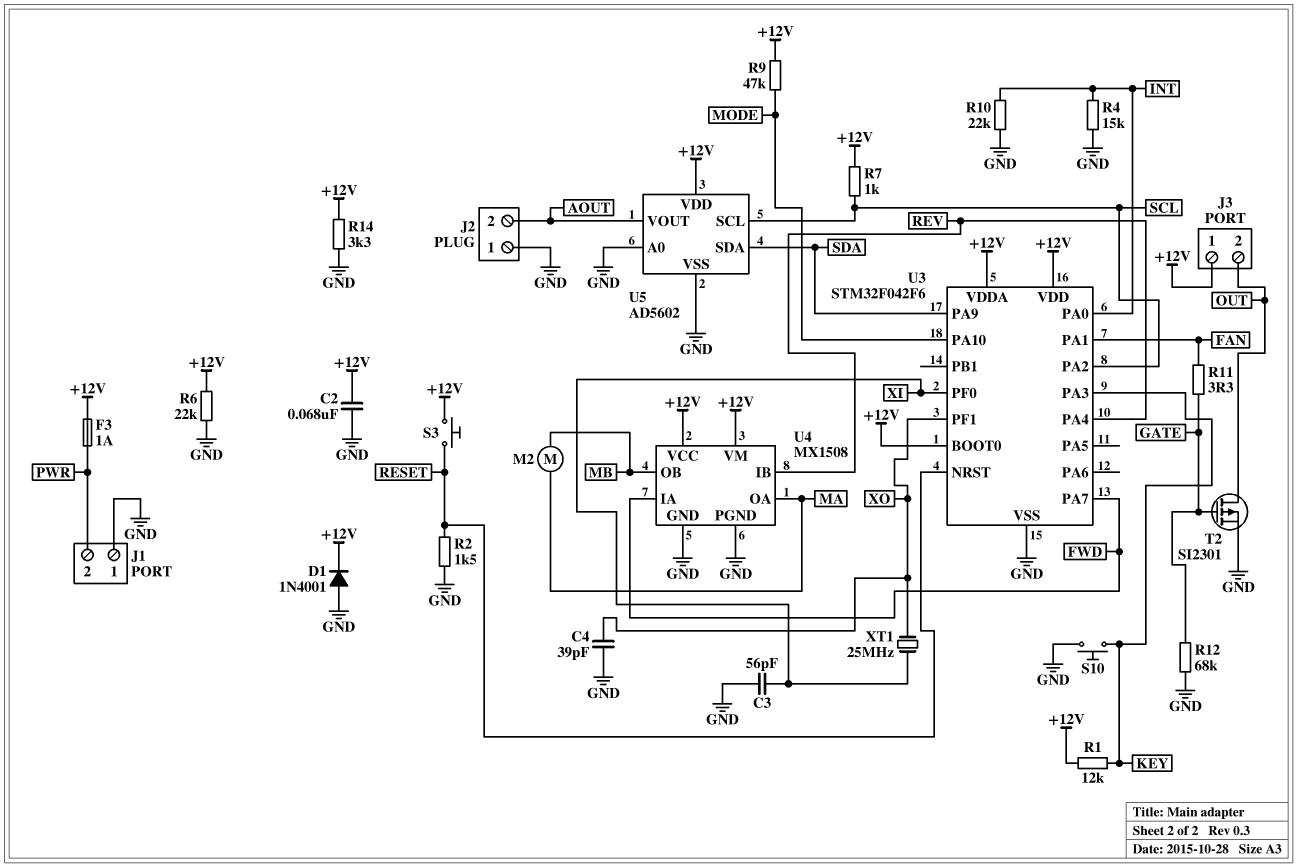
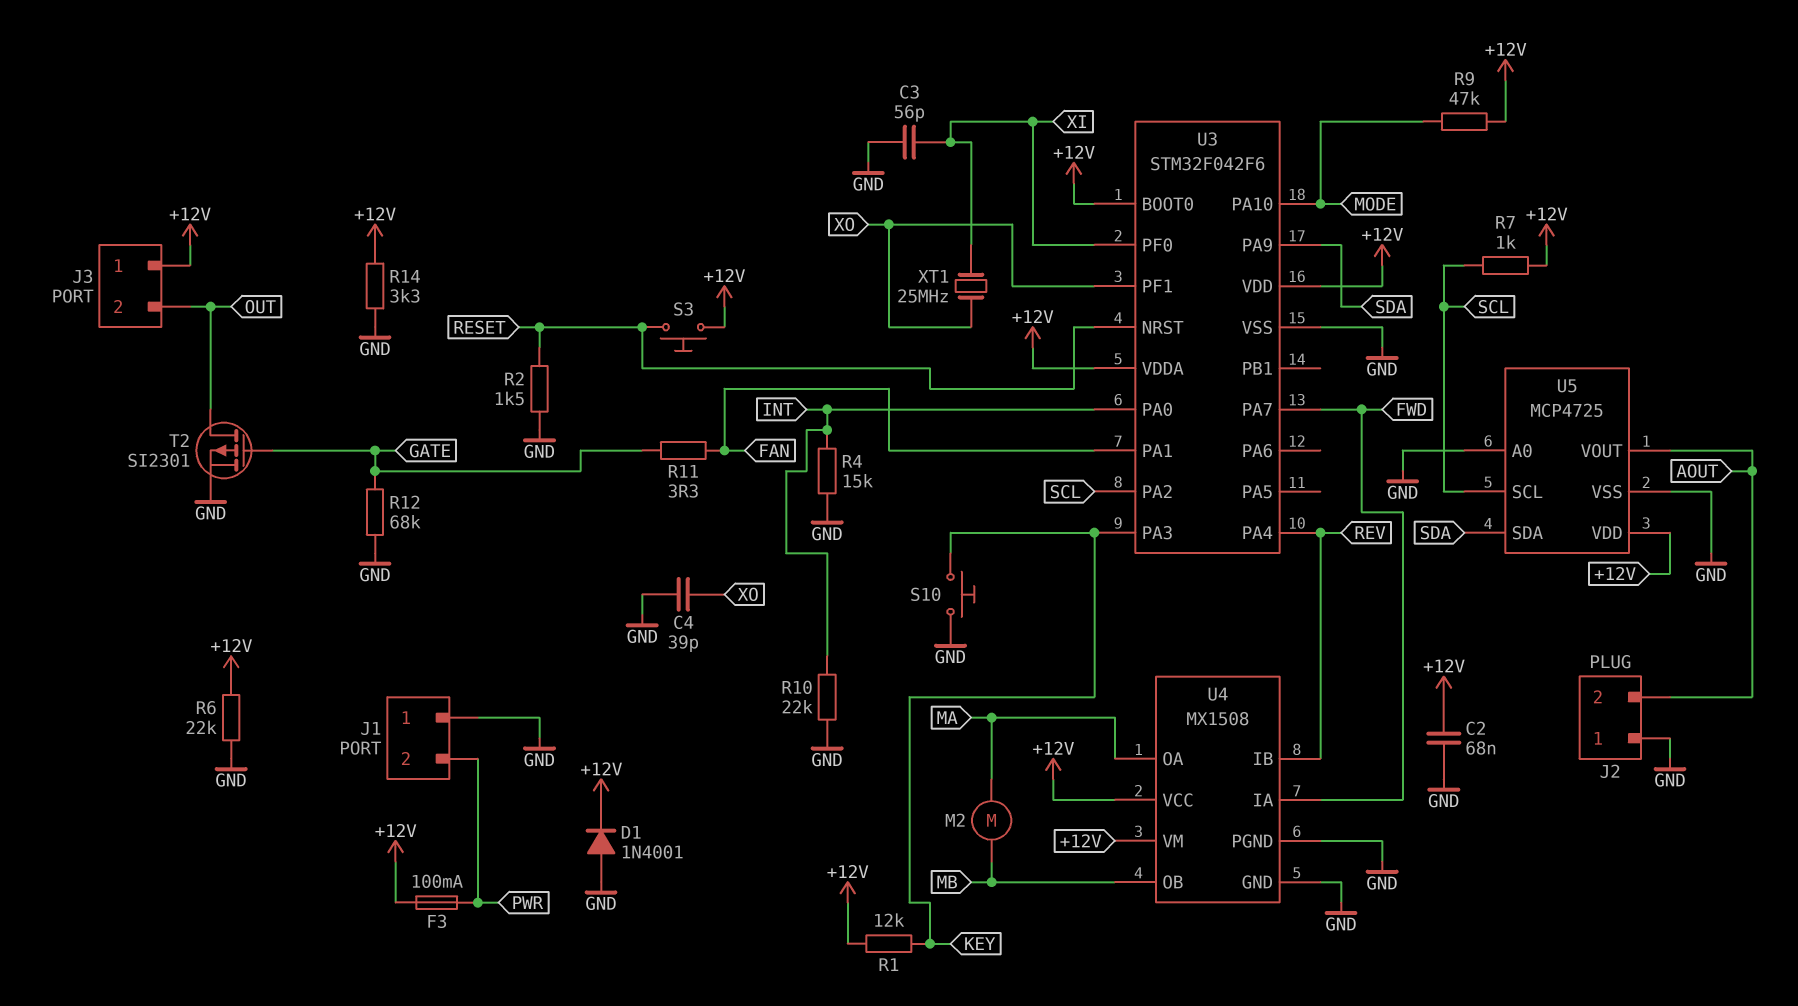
F3: 1A (+12V, PWR) -> 100mA (+12V, PWR)
U5: AD5602 -> MCP4725

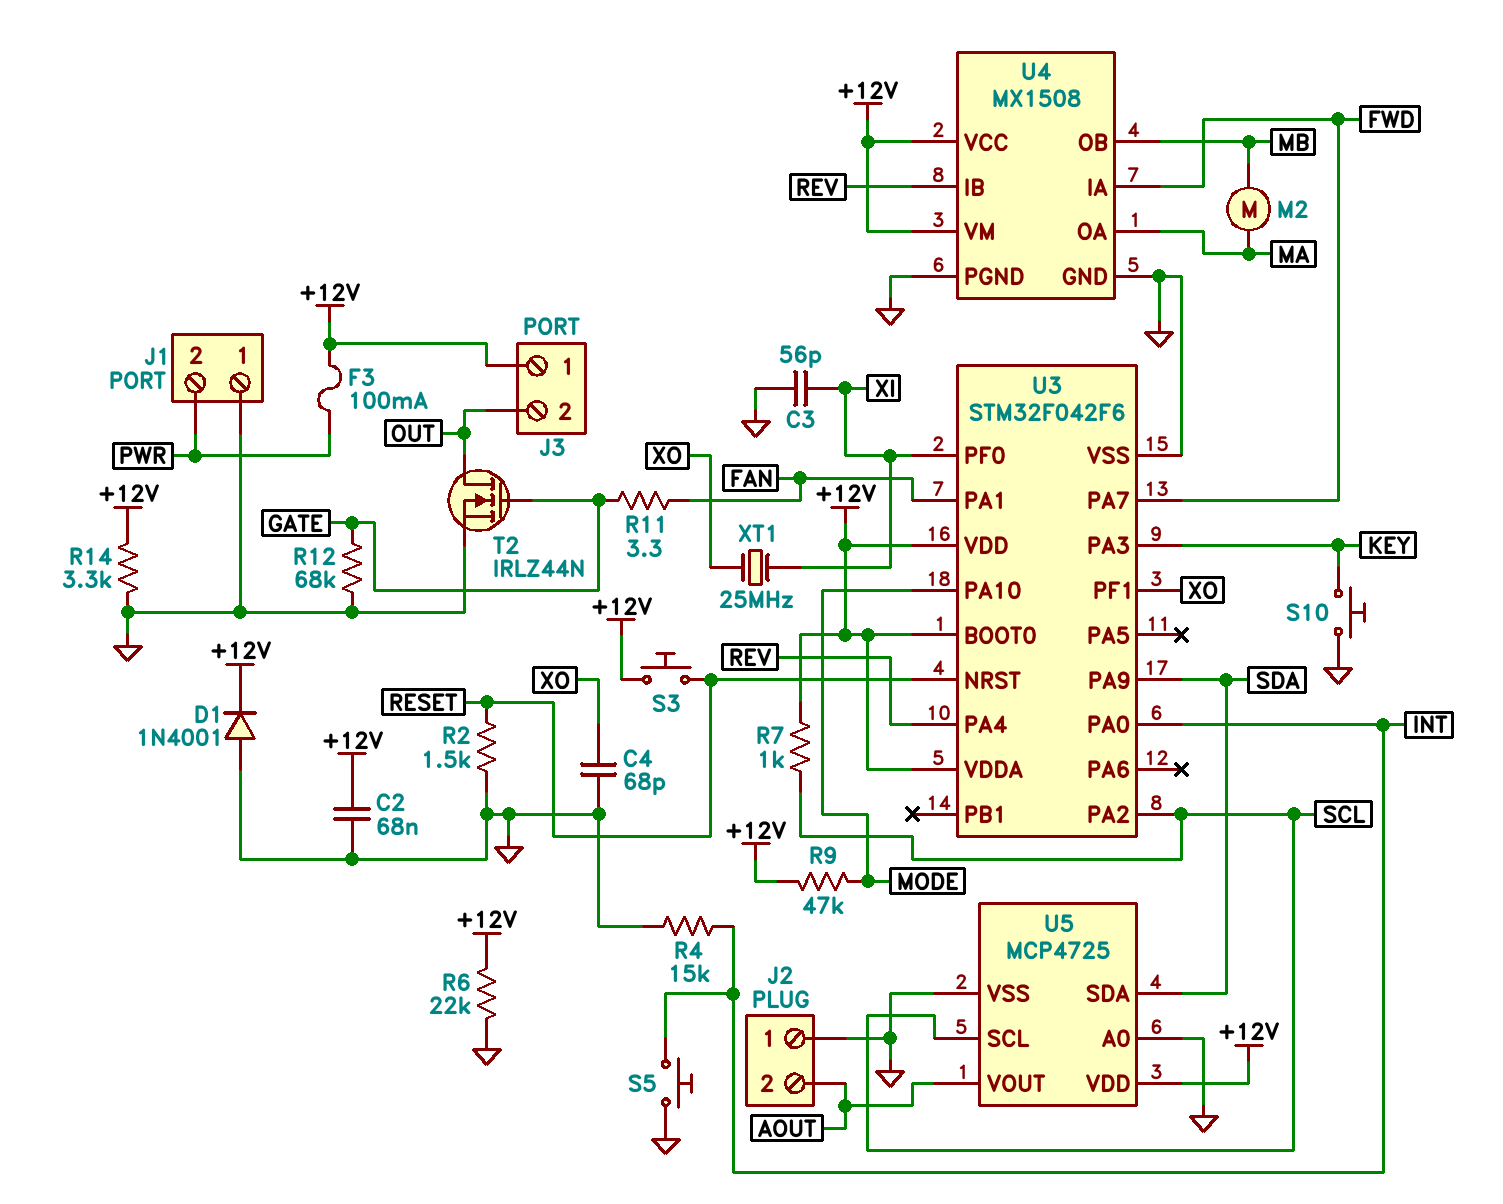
C4: 39pF (GND, XO) -> 68pF (GND, XO)
R1: 12k (+12V, KEY) -> none
R10: 22k (GND, INT) -> none
S5: none -> button (GND, INT)
T2: PMOS SI2301 (G GATE, D OUT, S GND) -> NMOS IRLZ44N (G GATE, D OUT, S GND)

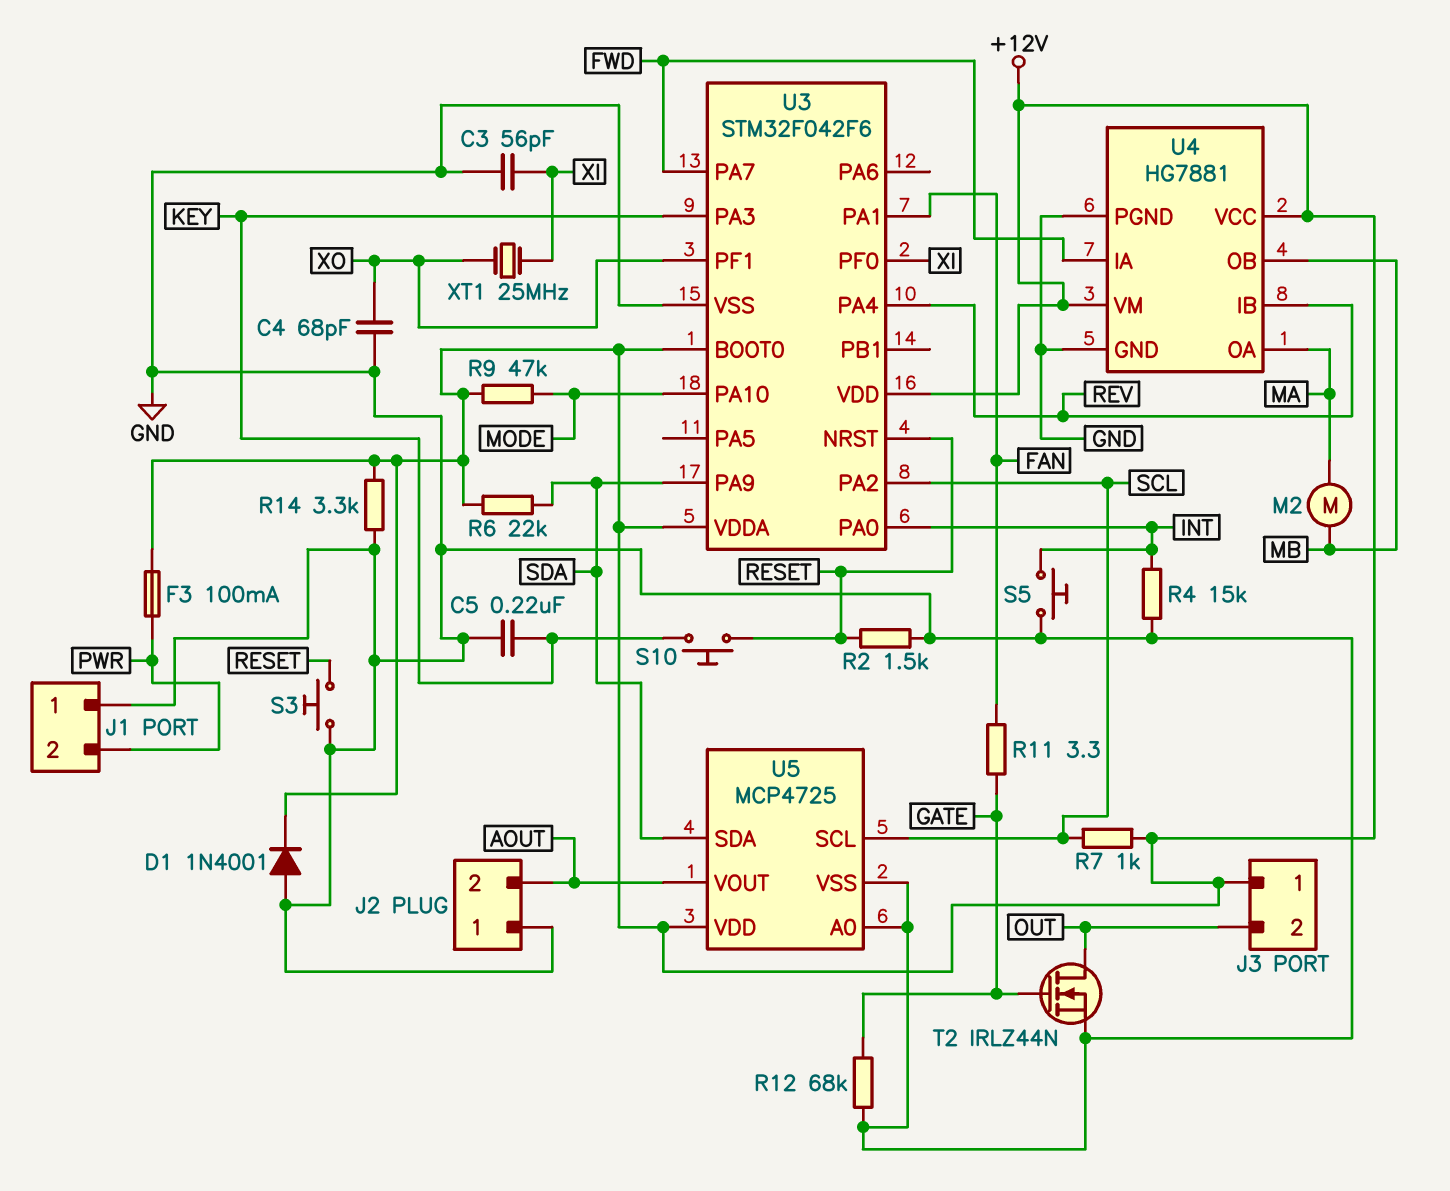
C2: 68nF (+12V, GND) -> none
C5: none -> 220nF (GND, KEY)
R6: 22k (+12V, GND) -> 22k (+12V, SDA)
S3: button (+12V, RESET) -> button (GND, RESET)
S10: button (GND, KEY) -> button (KEY, RESET)
U4: MX1508 -> HG7881

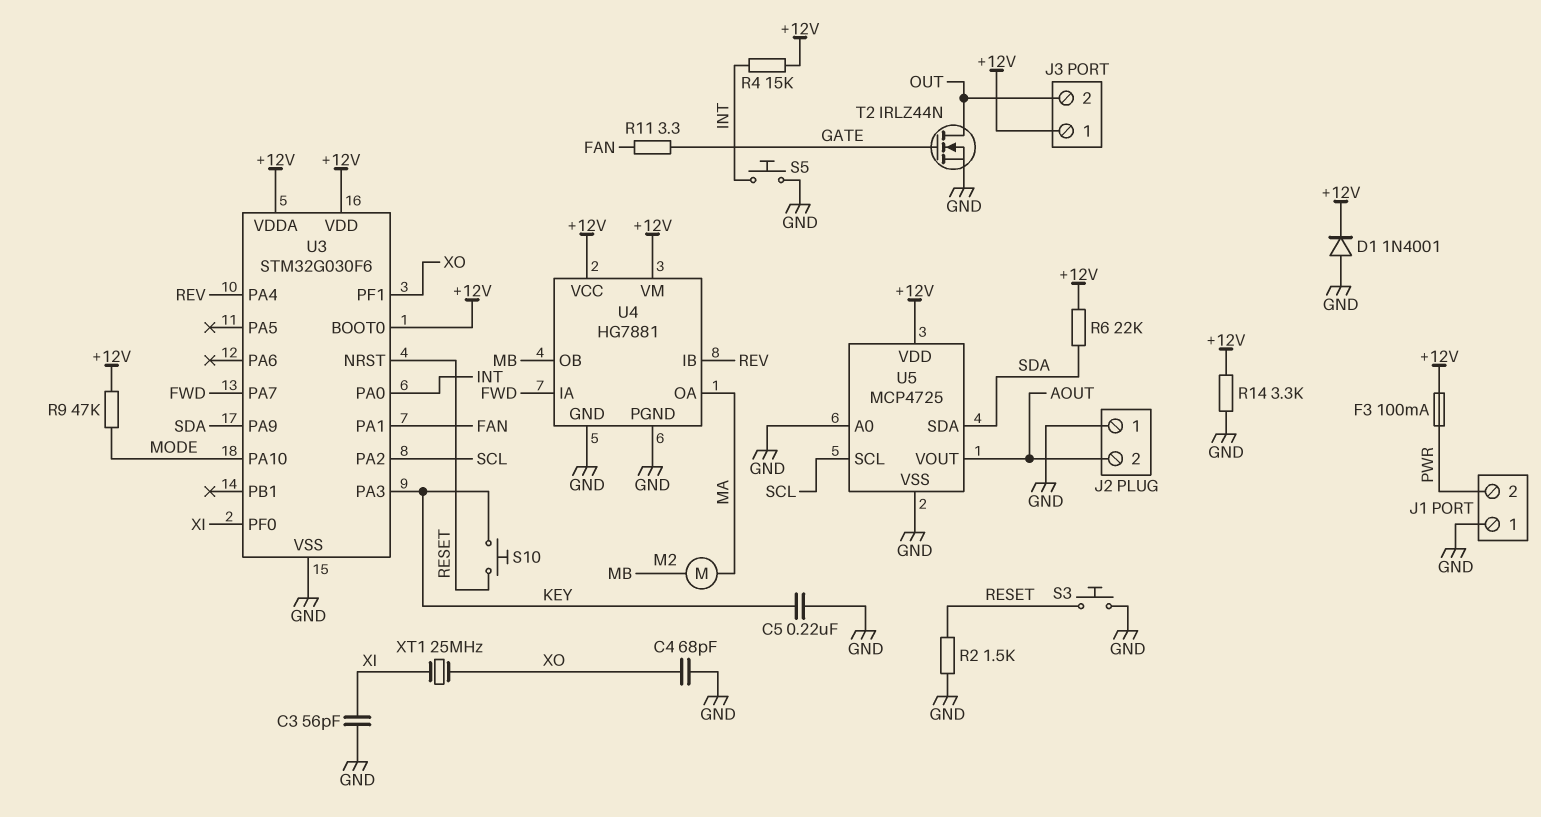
R4: 15k (GND, INT) -> 15k (+12V, INT)
R7: 1k (+12V, SCL) -> none
R12: 68k (GATE, GND) -> none
U3: STM32F042F6 -> STM32G030F6

